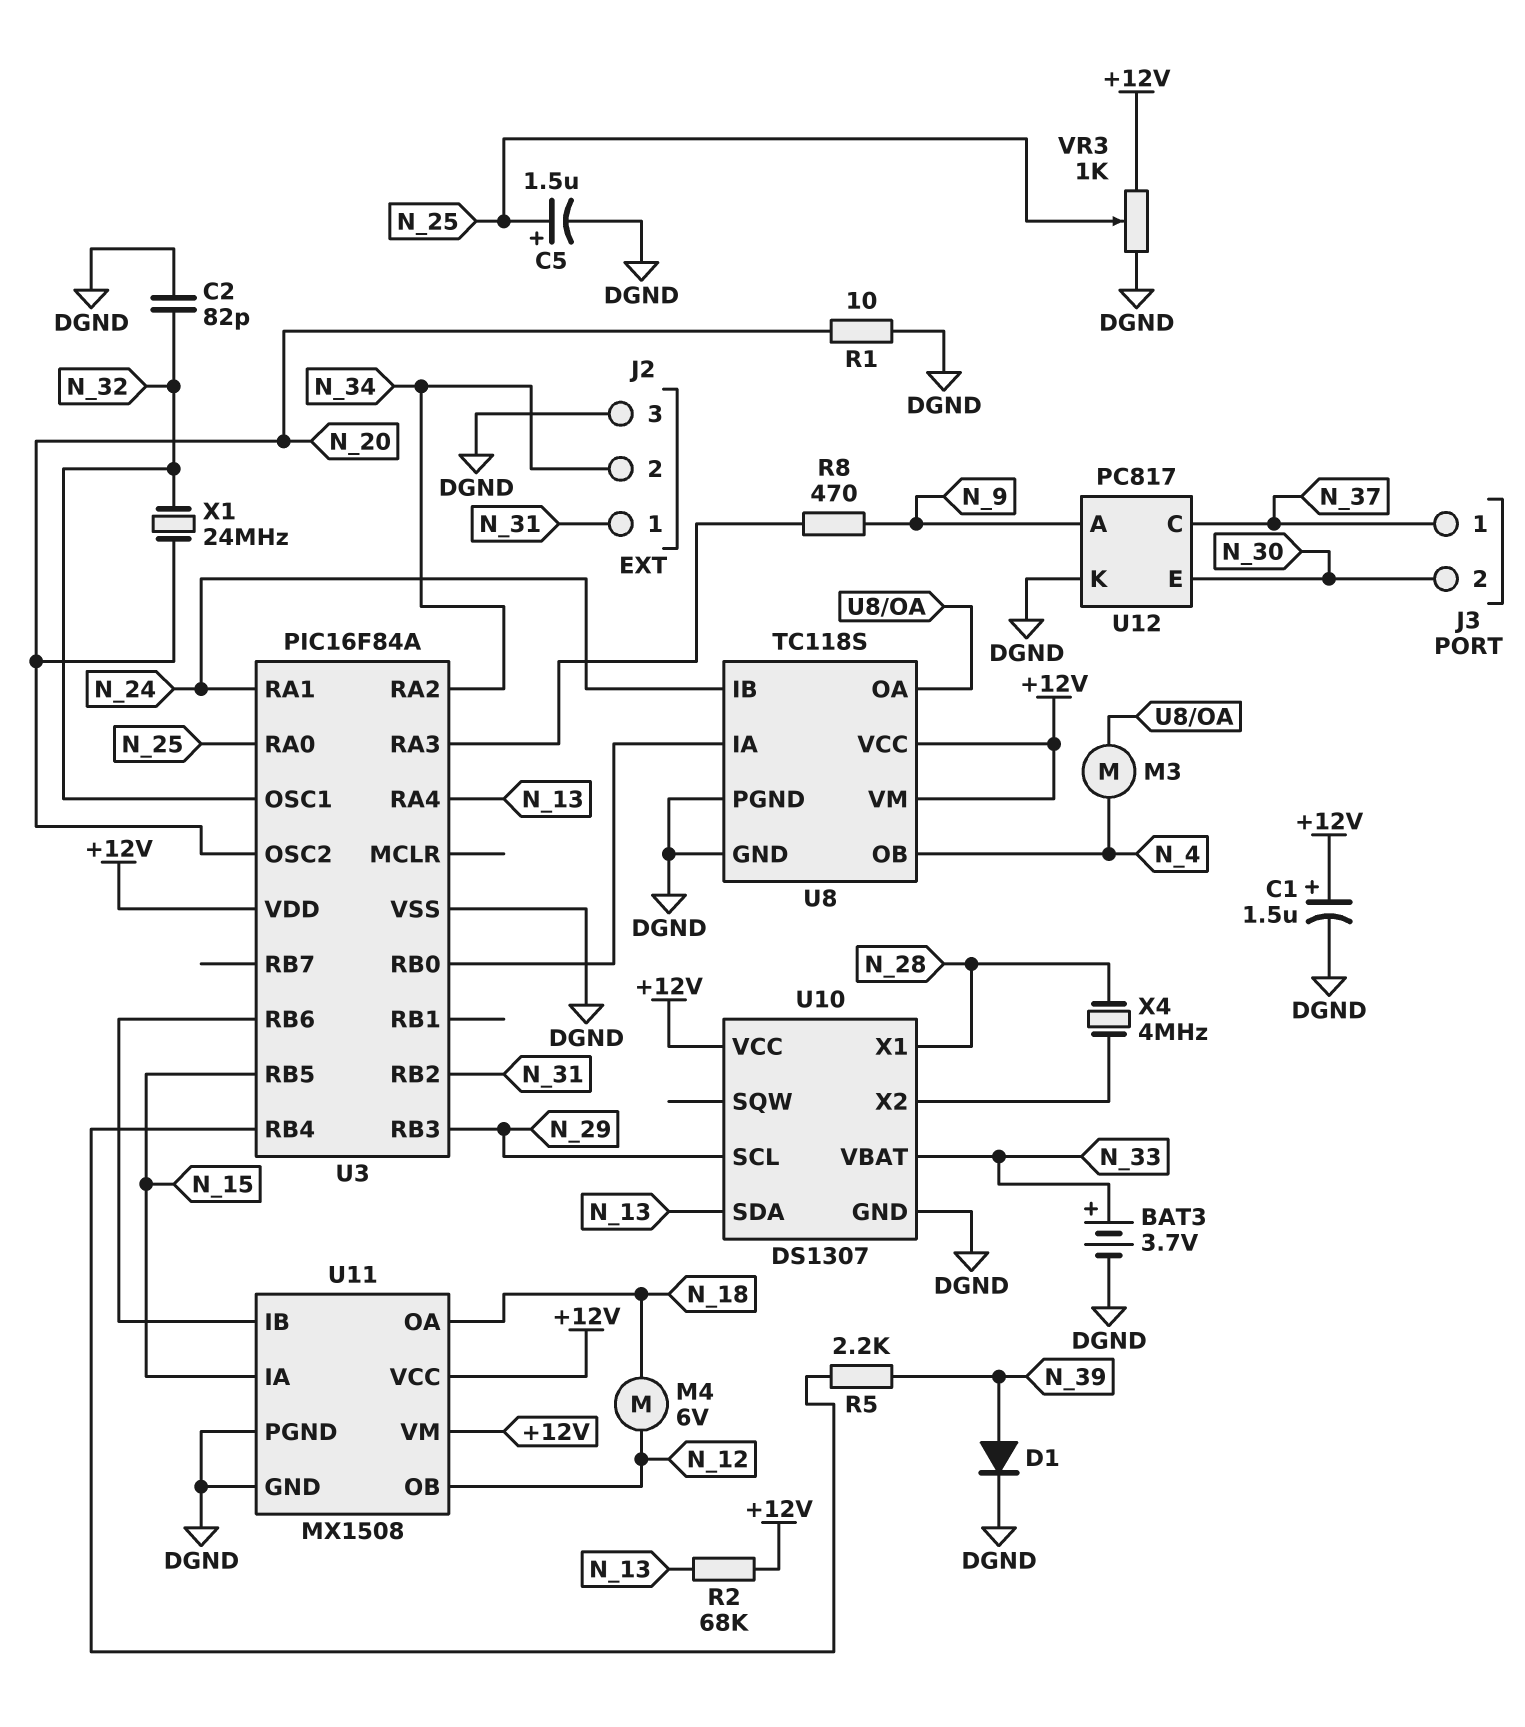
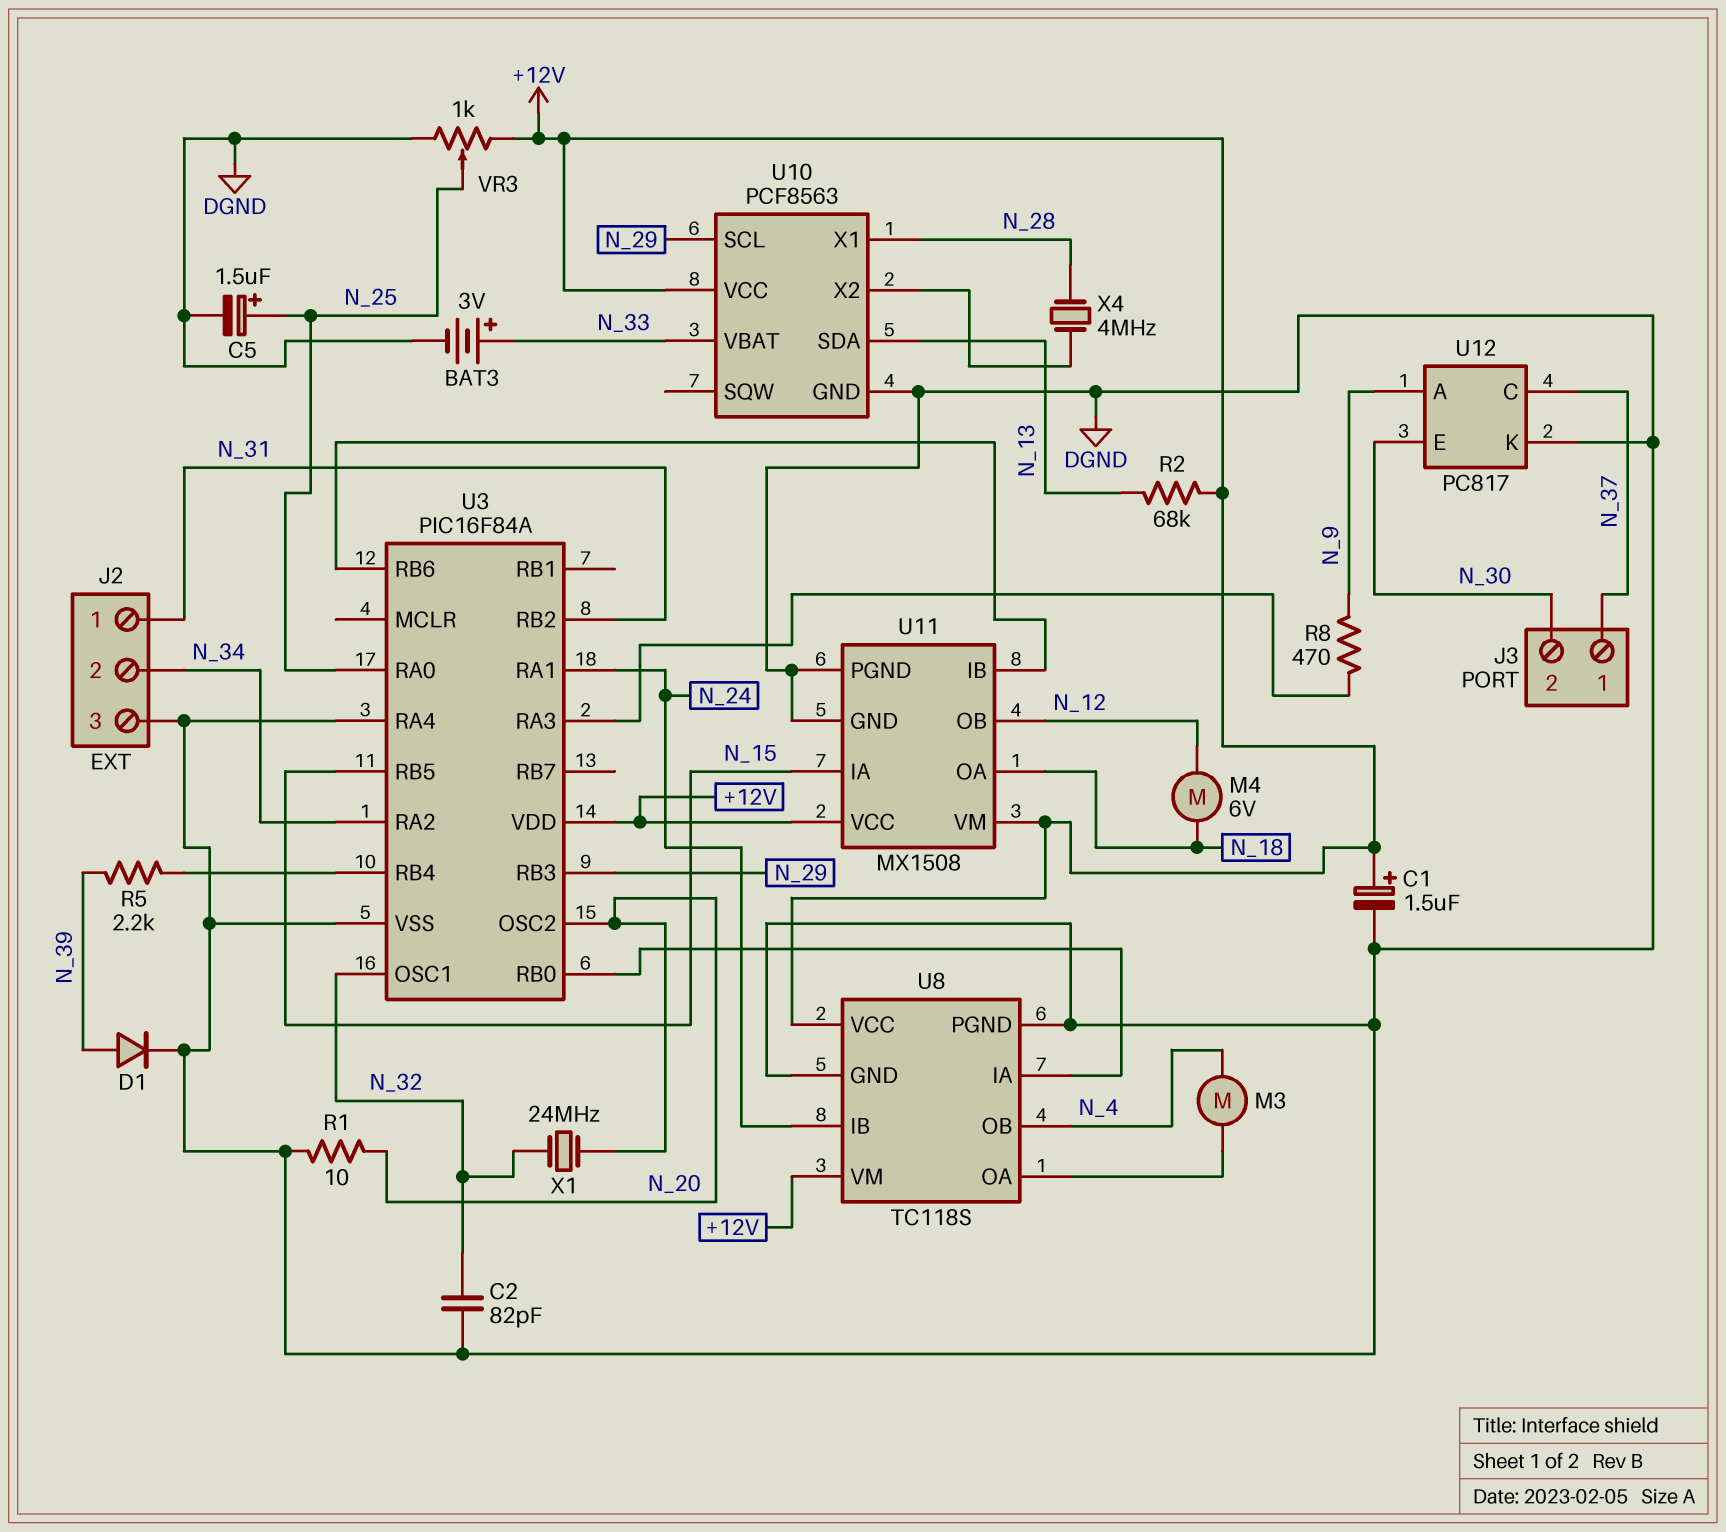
BAT3: 3.7V (plus N_33, minus DGND) -> 3V (plus N_33, minus DGND)
U3 pin RA4: N_13 -> DGND
U10: DS1307 -> PCF8563

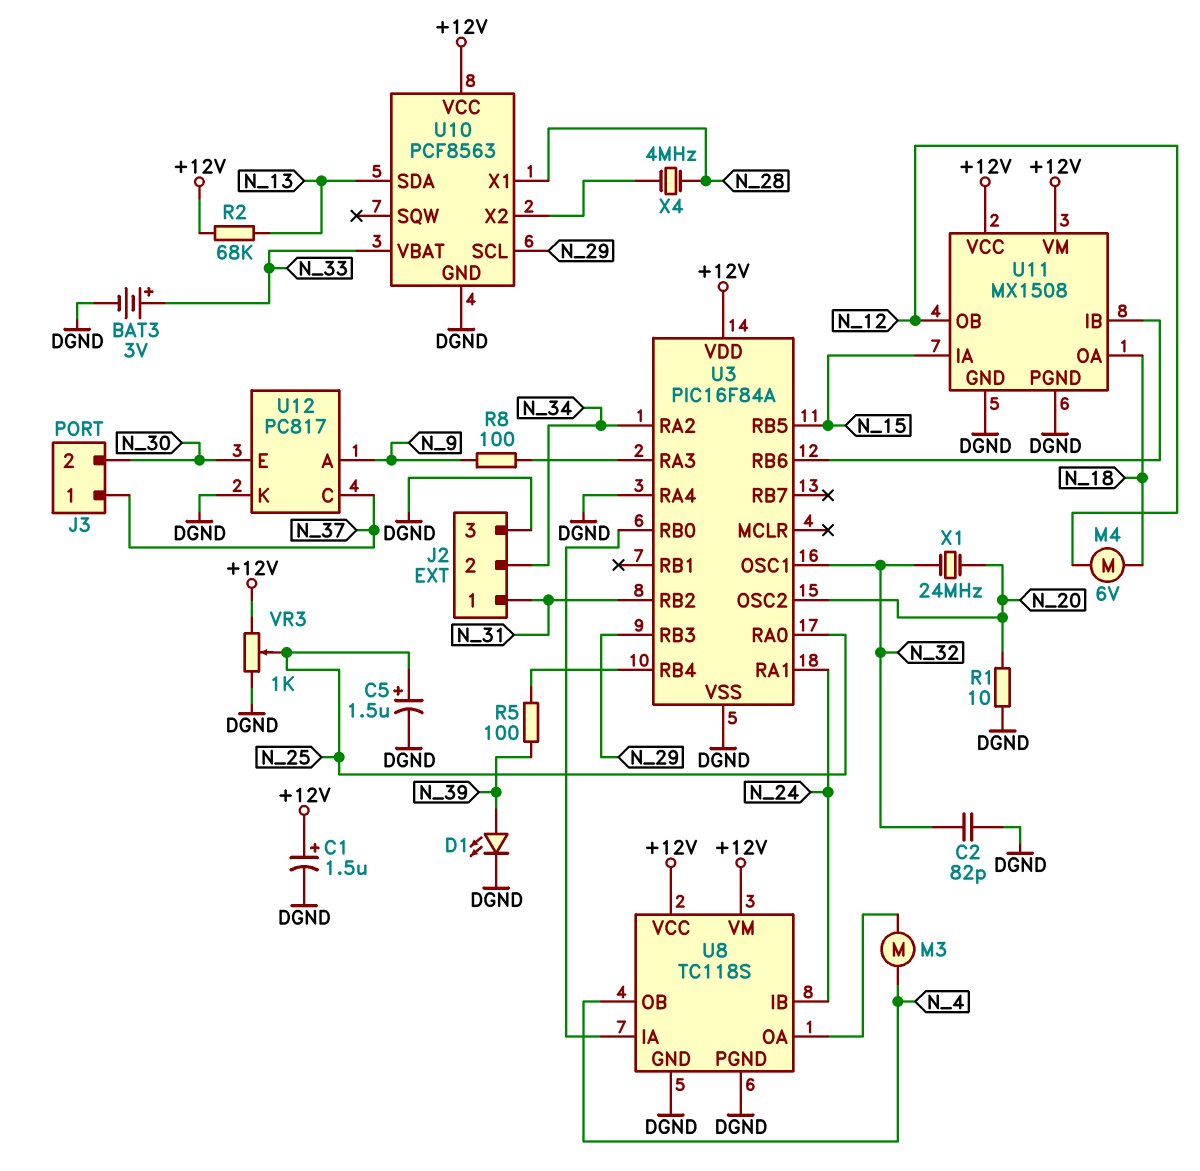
D1: diode (A N_39, K DGND) -> LED (A N_39, K DGND)
R5: 2.2k (N_39, U3/RB4) -> 100 (N_39, U3/RB4)
R8: 470 (N_9, U3/RA3) -> 100 (N_9, U3/RA3)

